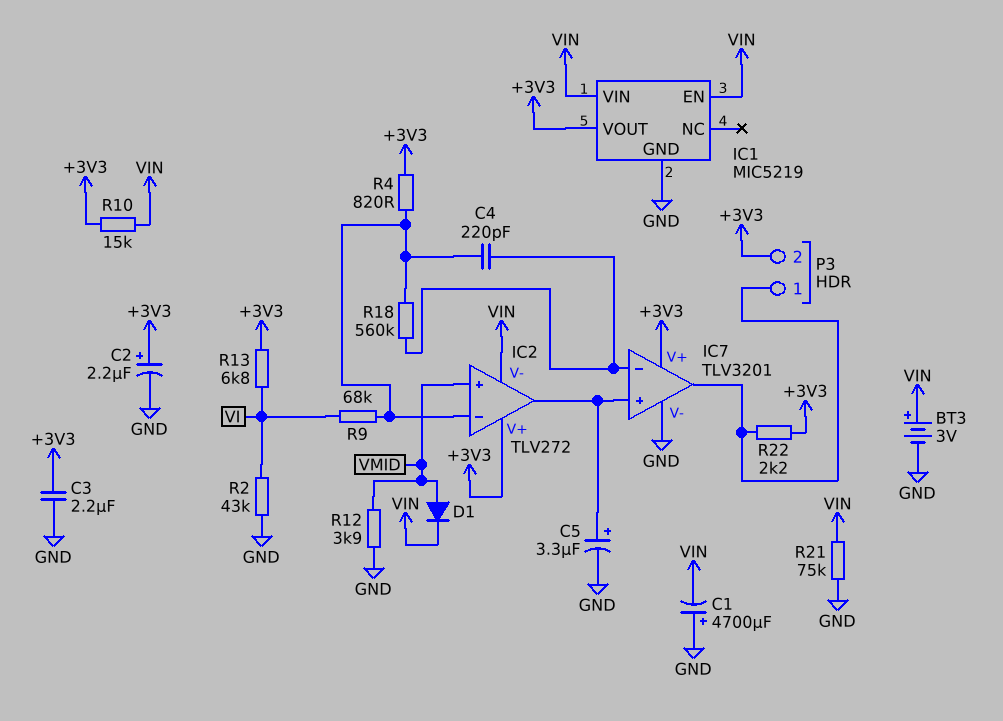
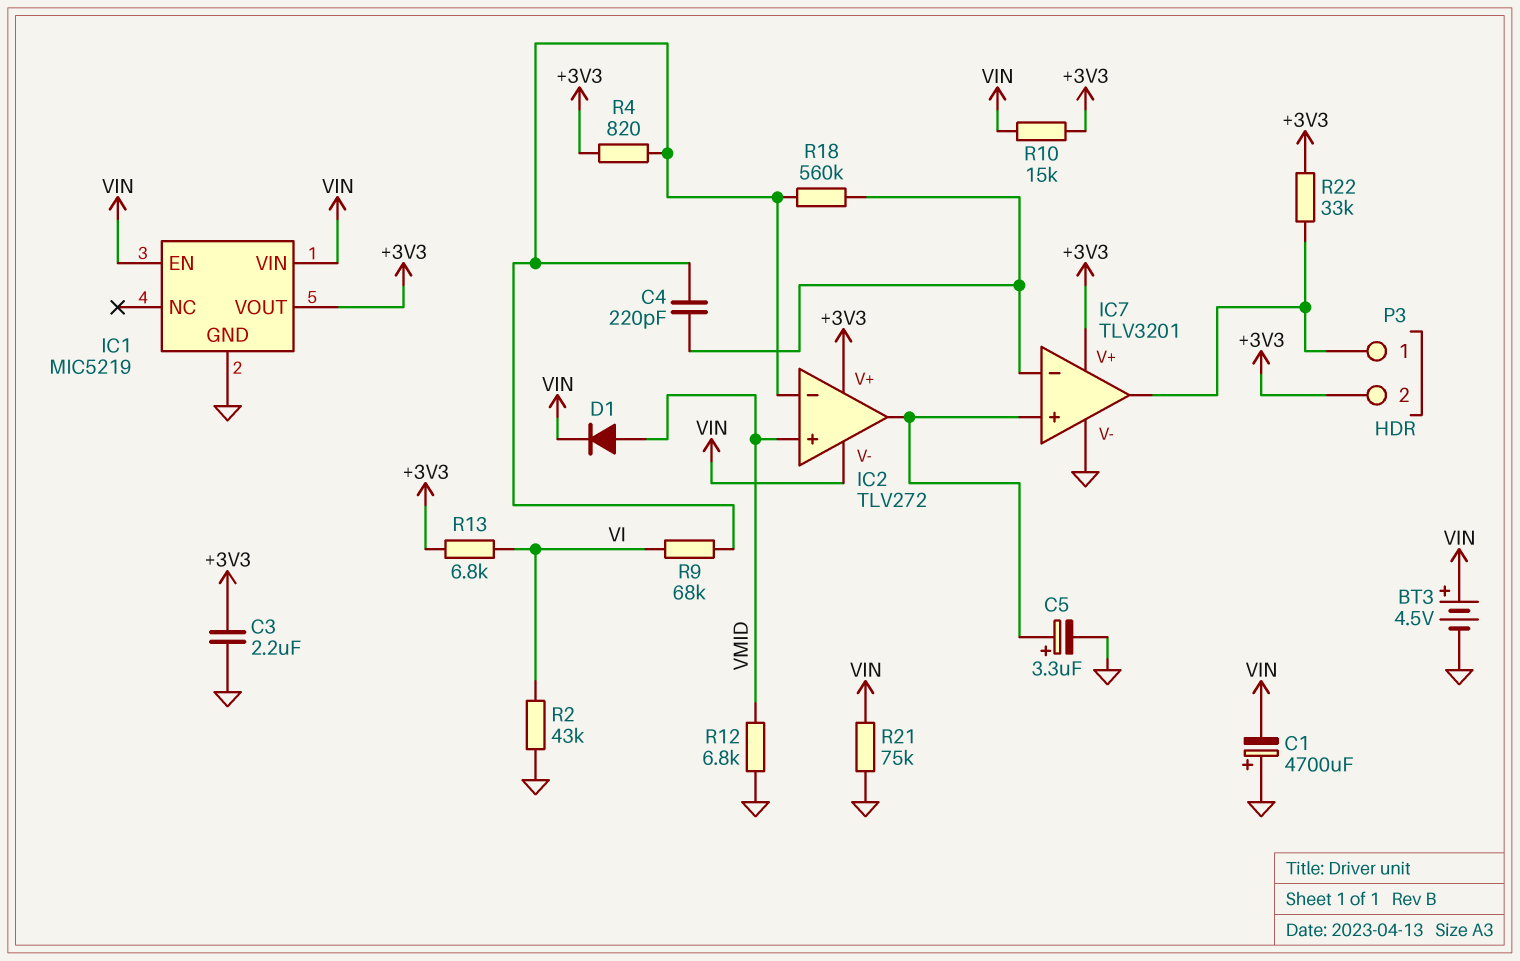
BT3: 3V (plus VIN, minus GND) -> 4.5V (plus VIN, minus GND)
C2: 2.2uF (plus +3V3, minus GND) -> none
R12: 3.9k (GND, VMID) -> 6.8k (GND, VMID)
R22: 2.2k (+3V3, IC7/out) -> 33k (+3V3, IC7/out)

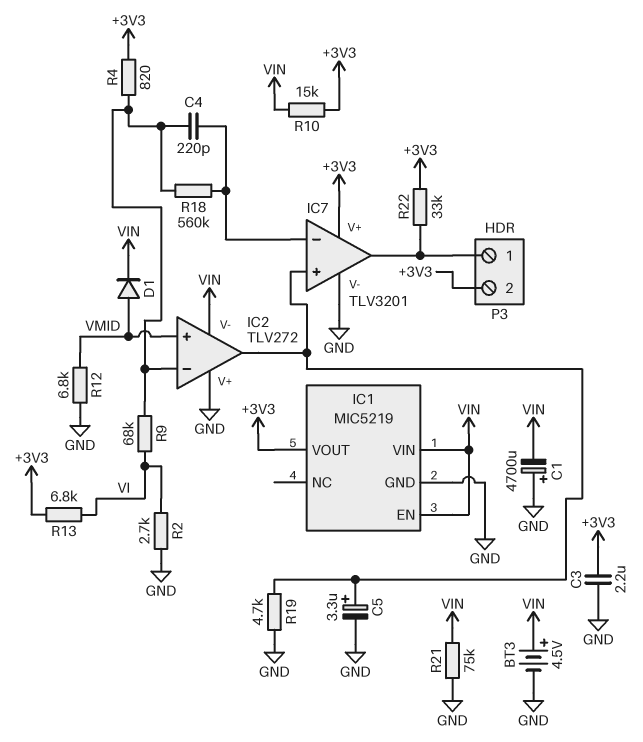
IC2 pin V+: +3V3 -> GND
R2: 43k (GND, VI) -> 2.7k (GND, VI)
R19: none -> 4.7k (GND, IC2/out)

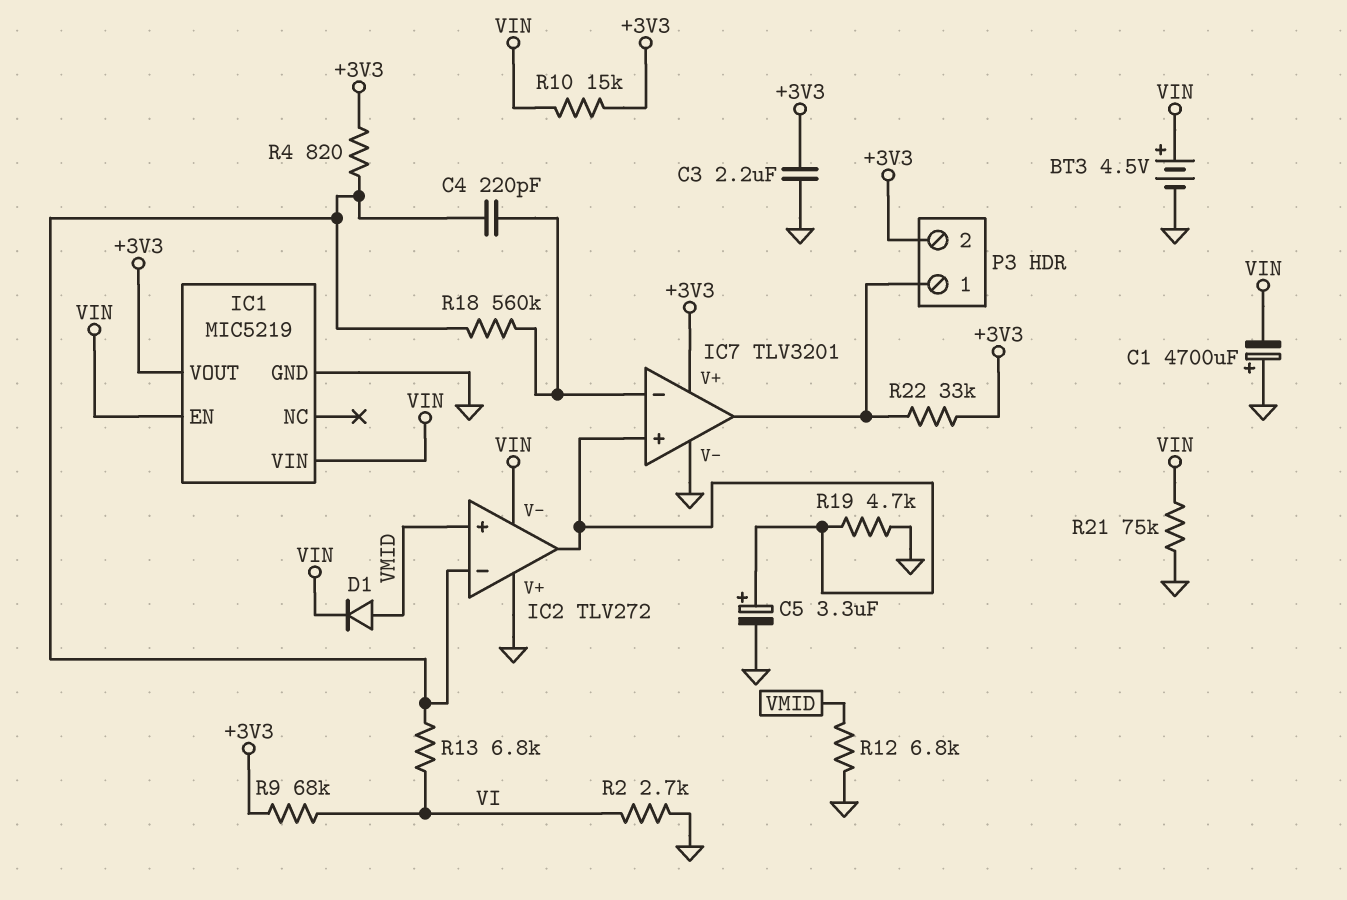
R9: 68k (IC2/in-, VI) -> 68k (+3V3, VI)
R13: 6.8k (+3V3, VI) -> 6.8k (IC2/in-, VI)

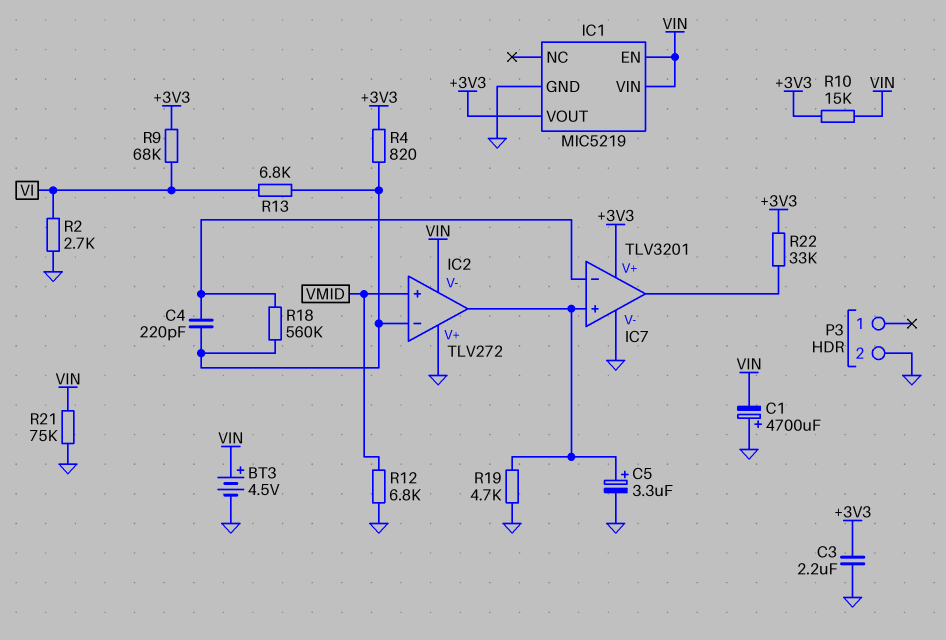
D1: diode (A VMID, K VIN) -> none
P3 pin 1: IC7/out -> none
P3 pin 2: +3V3 -> GND

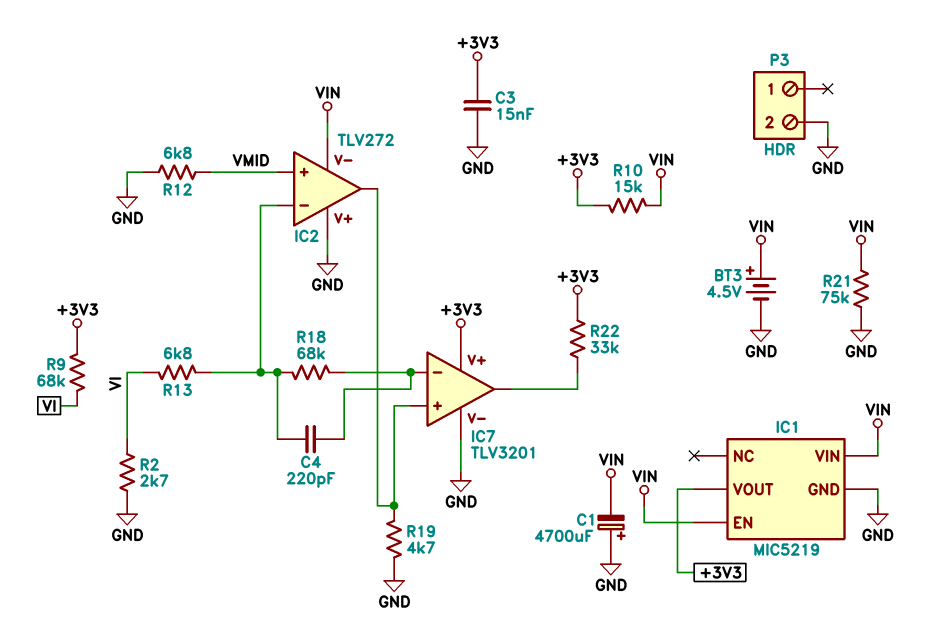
C3: 2.2uF (+3V3, GND) -> 15nF (+3V3, GND)
C5: 3.3uF (plus IC2/out, minus GND) -> none
R4: 820 (+3V3, IC2/in-) -> none
R18: 560k (IC2/in-, IC7/in-) -> 68k (IC2/in-, IC7/in-)

